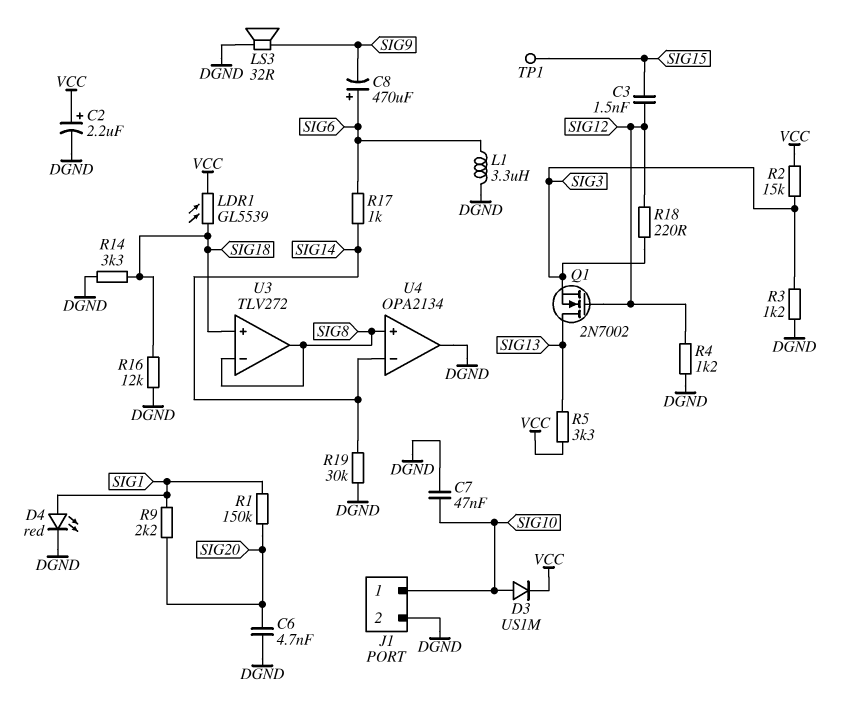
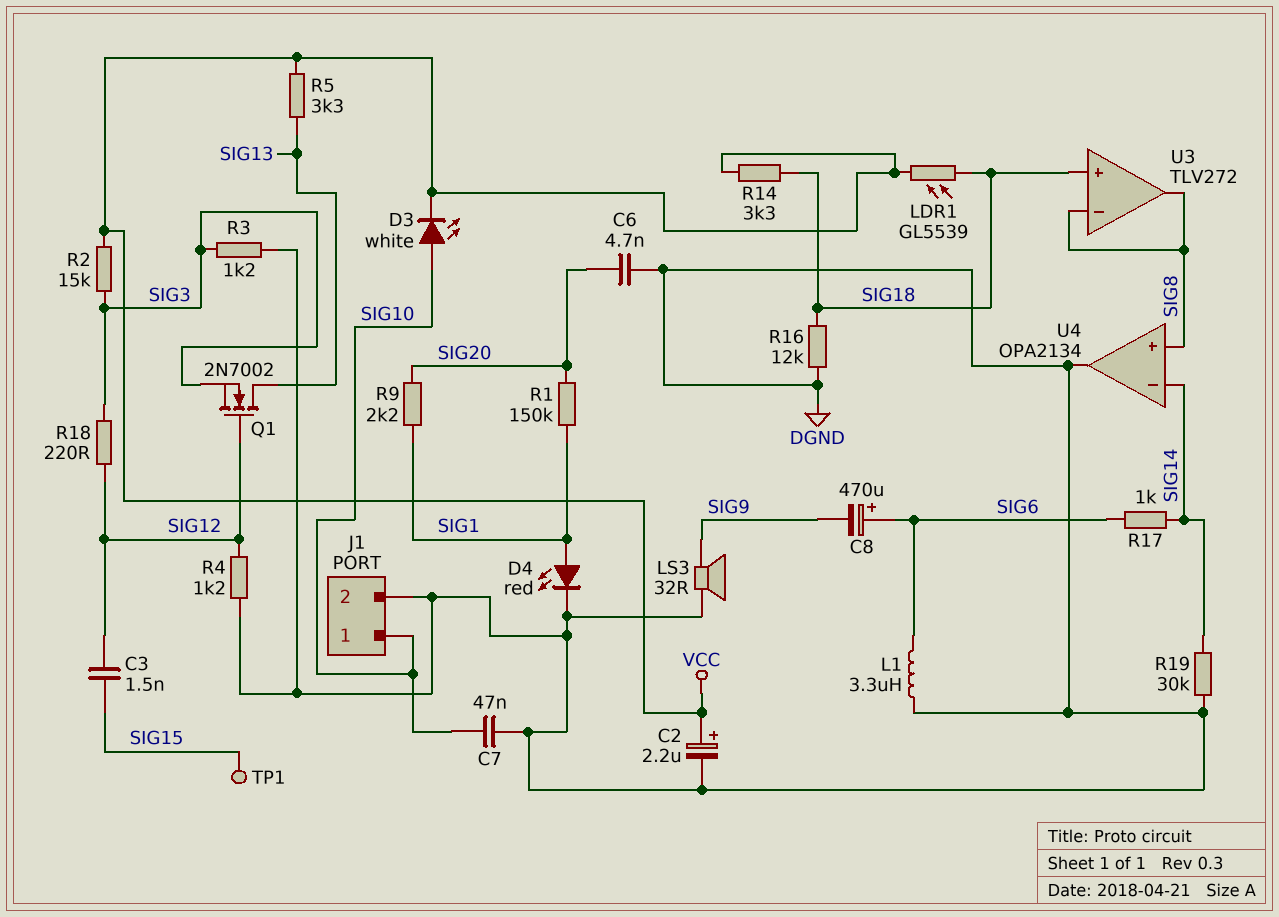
D3: diode US1M (A SIG10, K VCC) -> LED white (A SIG10, K VCC)
R14: 3.3k (DGND, SIG18) -> 3.3k (SIG18, VCC)

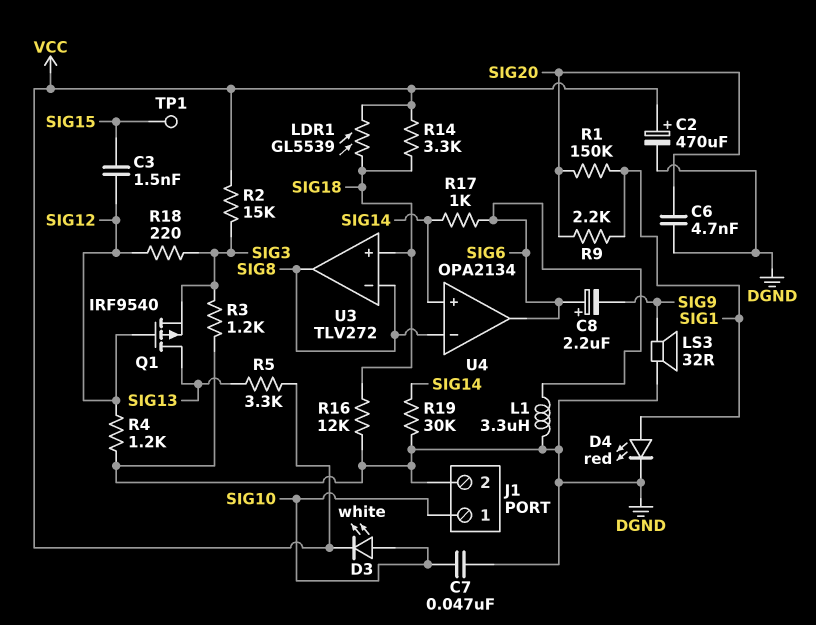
C2: 2.2uF (plus VCC, minus DGND) -> 470uF (plus VCC, minus DGND)
C8: 470uF (plus SIG6, minus SIG9) -> 2.2uF (plus SIG6, minus SIG9)
Q1: NMOS 2N7002 (G SIG12, D SIG13, S SIG3) -> PMOS IRF9540 (G SIG12, D SIG13, S SIG3)
U4 pin in+: SIG8 -> SIG14
U4 pin in-: SIG14 -> SIG8
U4 pin out: DGND -> SIG6

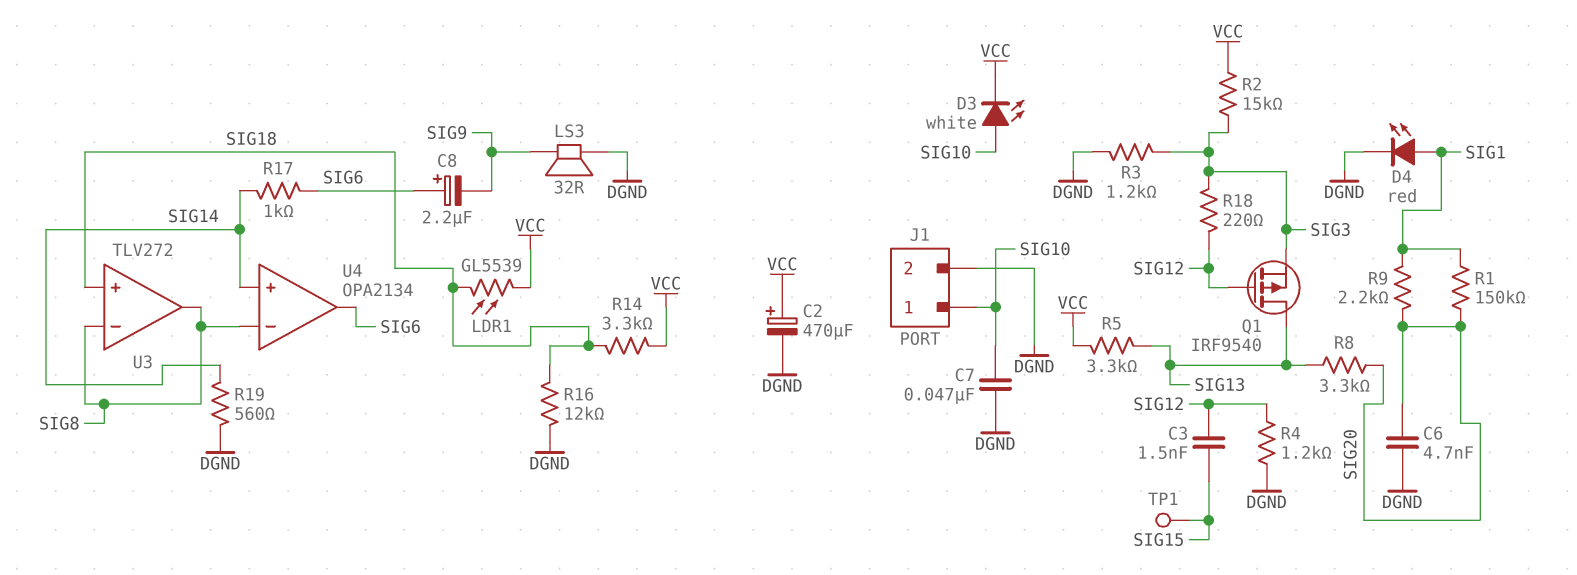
L1: 3.3uH (DGND, SIG6) -> none
R8: none -> 3.3k (SIG13, SIG20)
R19: 30k (DGND, SIG14) -> 560 (DGND, SIG14)

